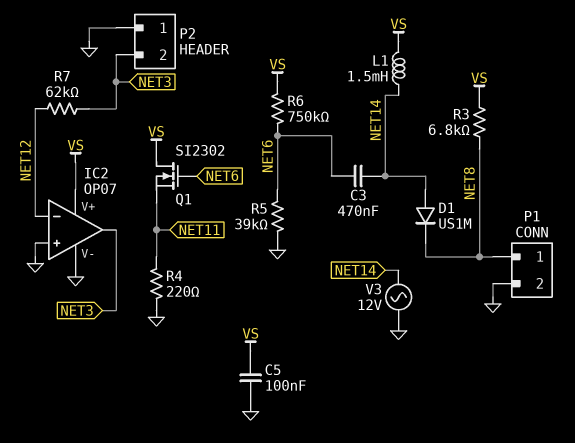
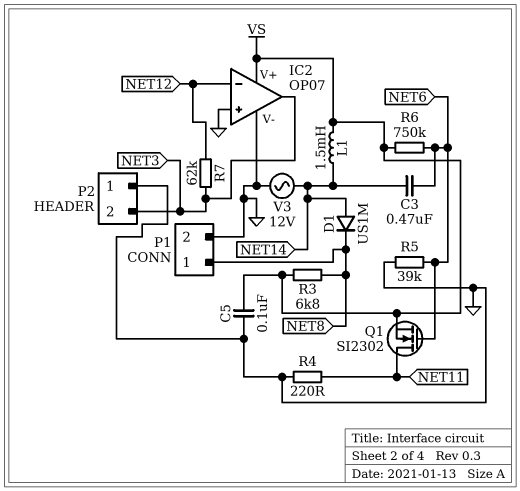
Q1: NMOS SI2302 (G NET6, D VS, S NET11) -> NMOS SI2302 (G NET6, D NET11, S VS)

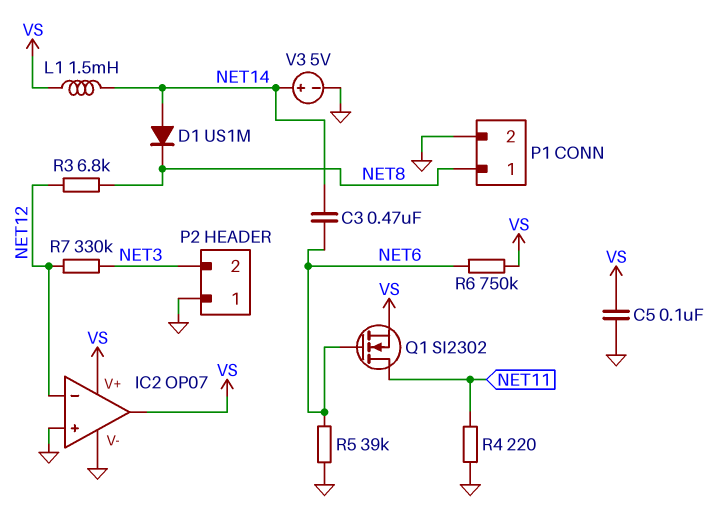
IC2 pin out: NET3 -> VS
R3: 6.8k (NET8, VS) -> 6.8k (NET8, NET12)
R7: 62k (NET3, NET12) -> 330k (NET3, NET12)
V3: AC 12V (GND, NET14) -> 5V (plus NET14, minus GND)

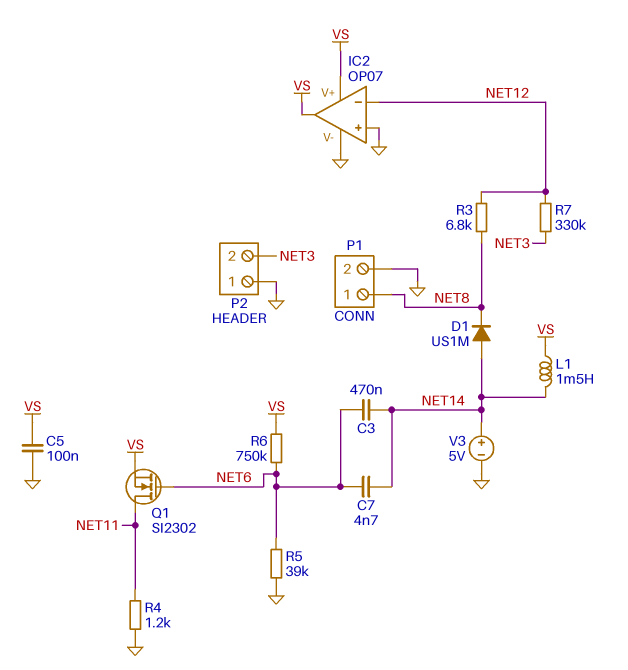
C7: none -> 4.7nF (NET6, NET14)
R4: 220 (GND, NET11) -> 1.2k (GND, NET11)

